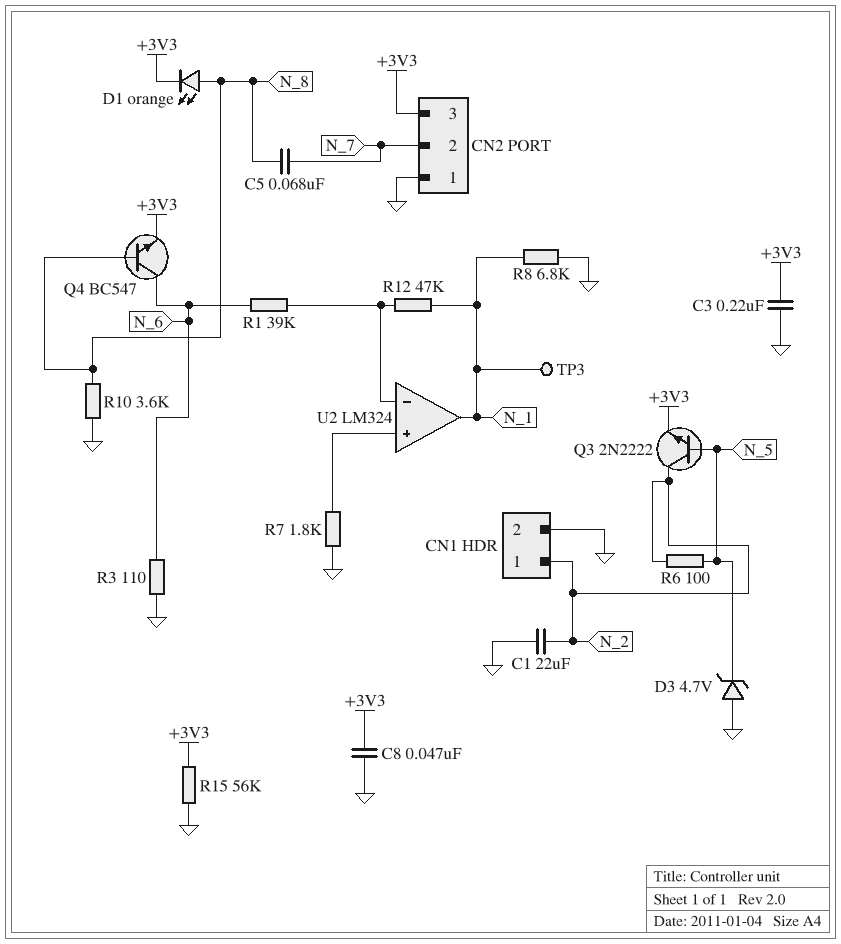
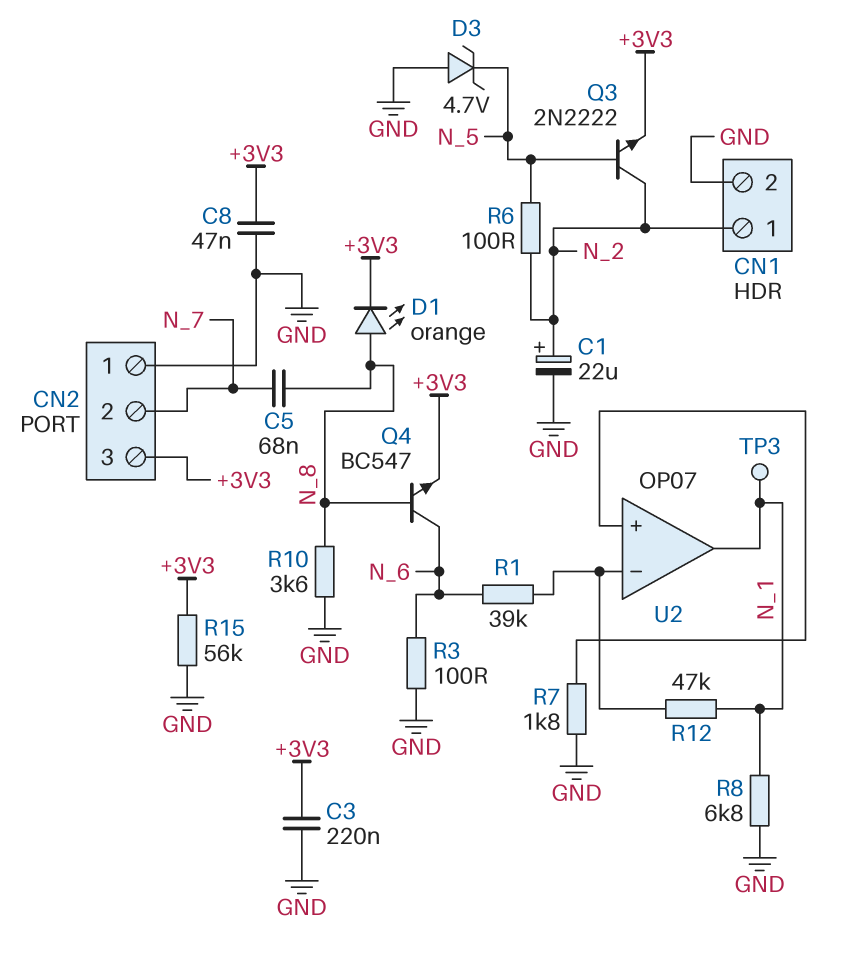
C1: 22uF (GND, N_2) -> 22uF (plus N_2, minus GND)
R3: 110 (GND, N_6) -> 100 (GND, N_6)
U2: LM324 -> OP07

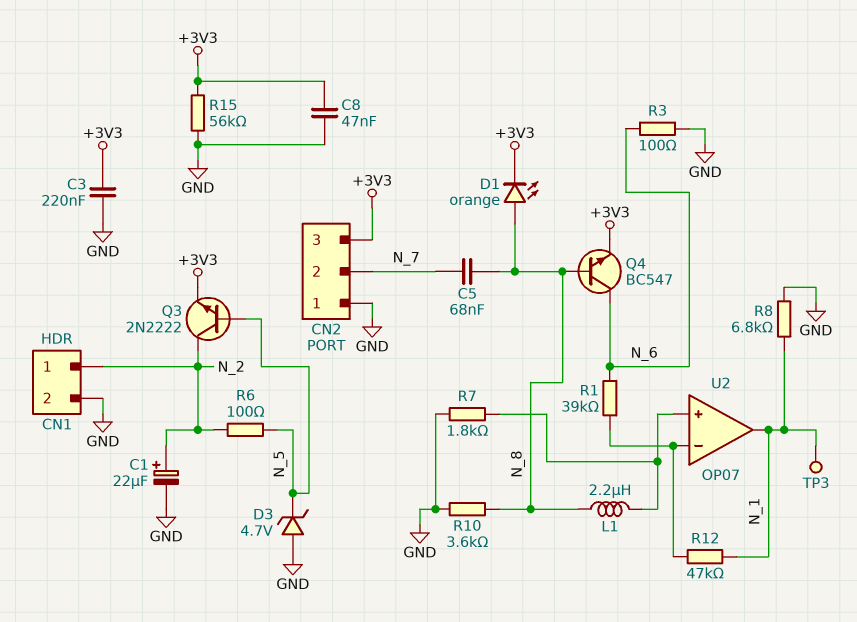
L1: none -> 2.2uH (N_8, U2/in+)

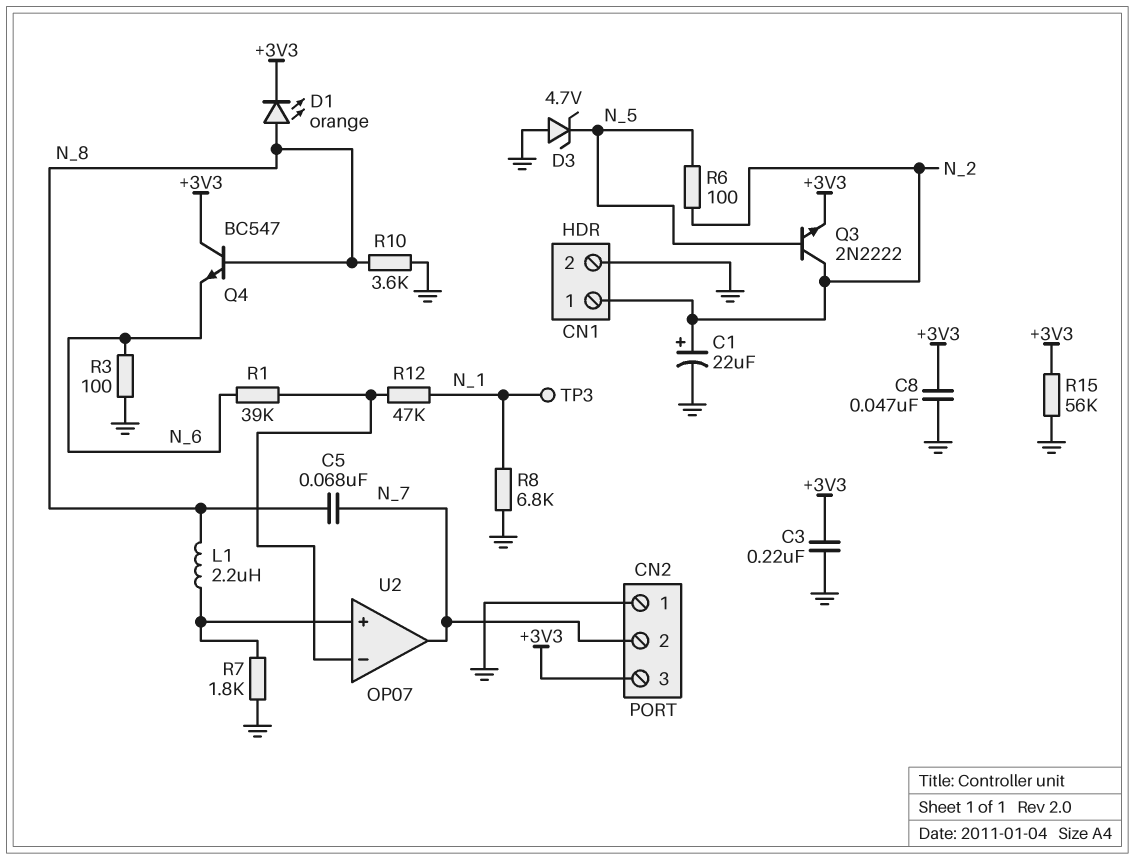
Q4: NPN BC547 (B N_8, C N_6, E +3V3) -> NPN BC547 (B N_8, C +3V3, E N_6)
U2 pin out: N_1 -> N_7

